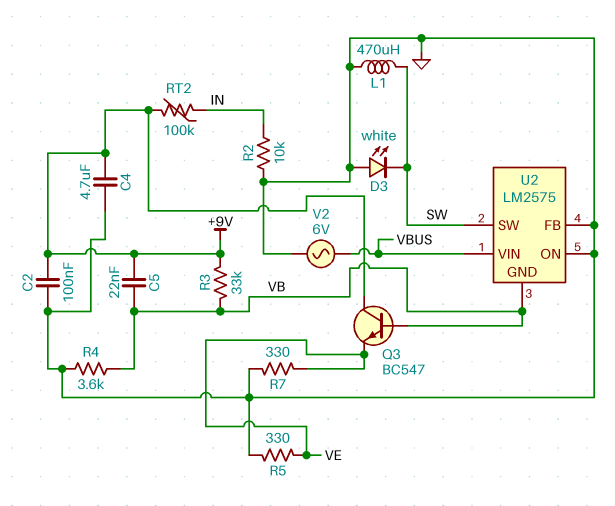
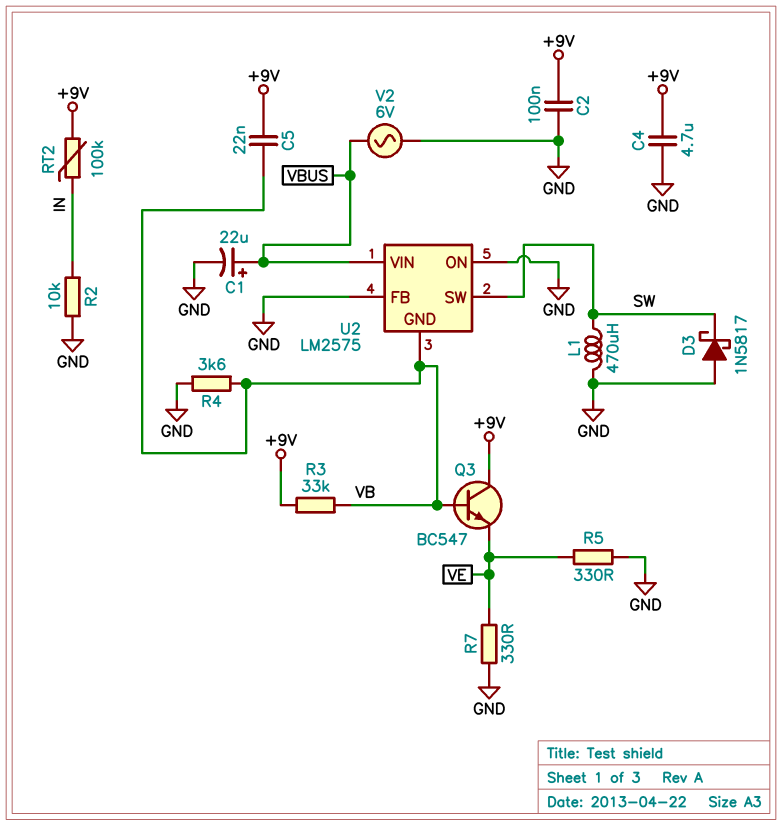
C1: none -> 22uF (plus VBUS, minus GND)
D3: LED white (A GND, K SW) -> schottky 1N5817 (A GND, K SW)

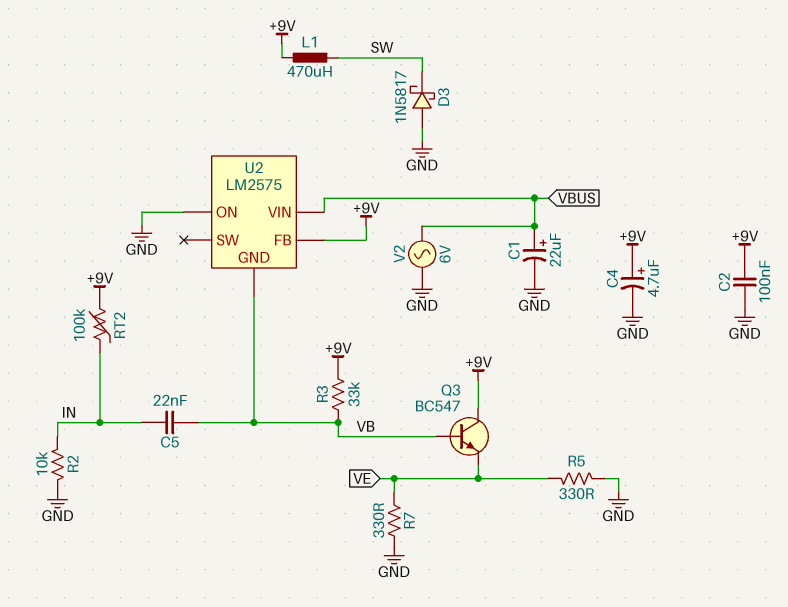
C4: 4.7uF (+9V, GND) -> 4.7uF (plus +9V, minus GND)
C5: 22nF (+9V, VB) -> 22nF (IN, VB)
L1: 470uH (GND, SW) -> 470uH (+9V, SW)
R4: 3.6k (GND, VB) -> none
U2 pin FB: GND -> +9V
U2 pin SW: SW -> none

